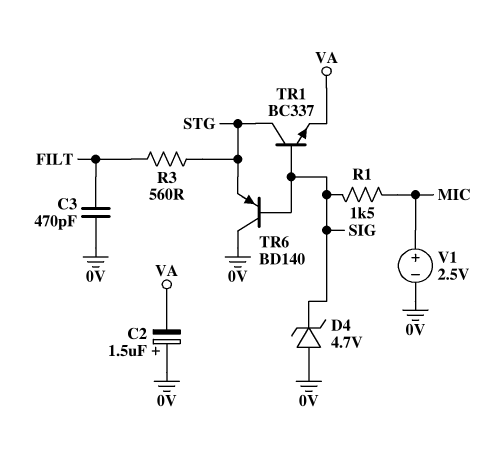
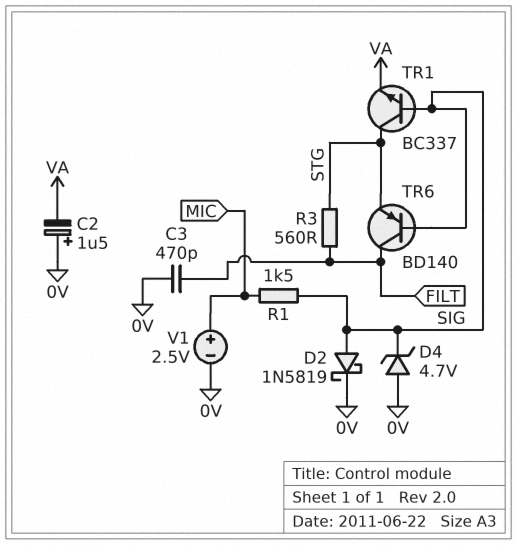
D2: none -> schottky 1N5819 (A SIG, K 0V)
TR6: PNP BD140 (B SIG, C 0V, E STG) -> PNP BD140 (B SIG, C FILT, E STG)

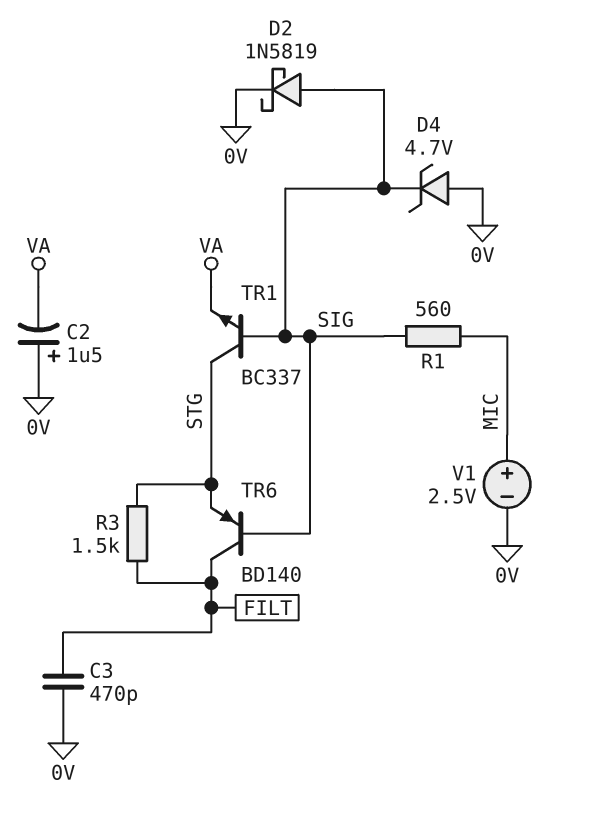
R1: 1.5k (MIC, SIG) -> 560 (MIC, SIG)
R3: 560 (FILT, STG) -> 1.5k (FILT, STG)

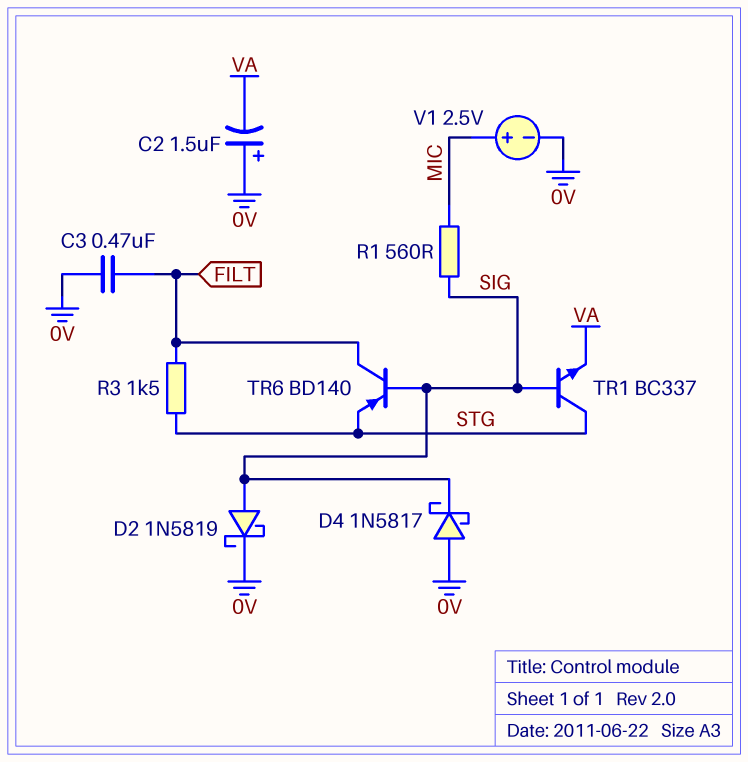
C3: 470pF (0V, FILT) -> 470nF (0V, FILT)
D4: zener 4.7V (A 0V, K SIG) -> schottky 1N5817 (A 0V, K SIG)

